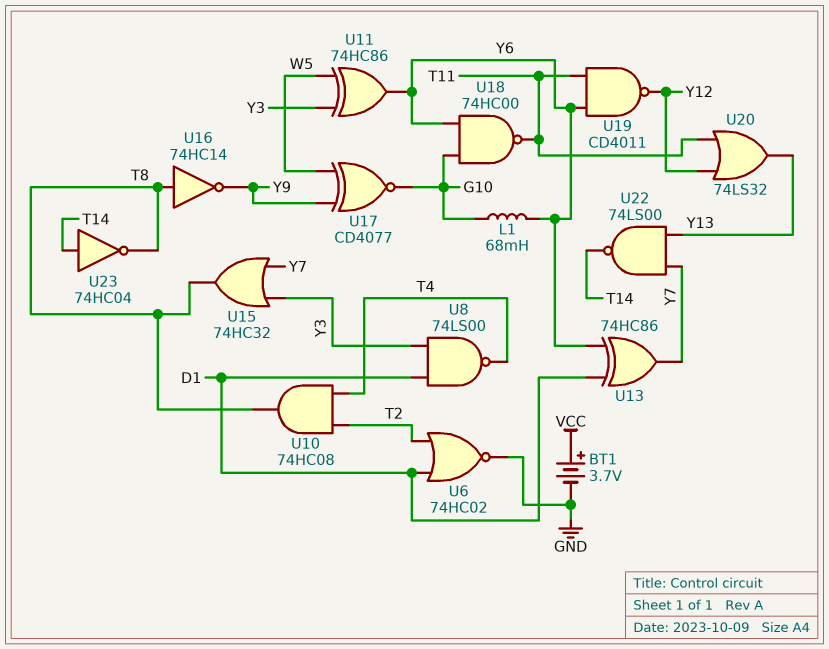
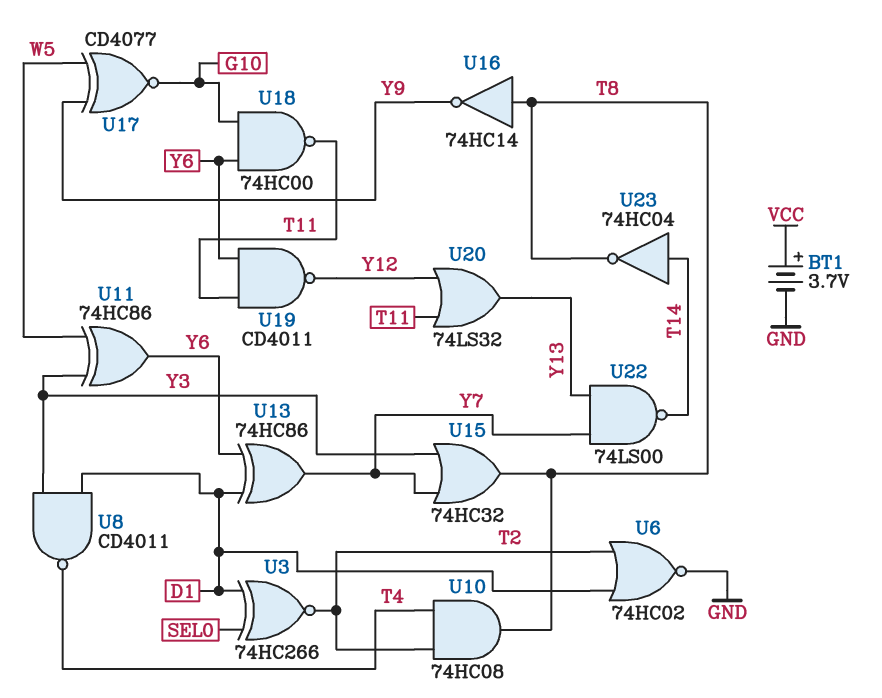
L1: 68mH (G10, Y6) -> none
U3: none -> XNOR 74HC266 (in D1, in SEL0, out T2)
U8: NAND 74LS00 (in D1, in Y3, out T4) -> NAND CD4011 (in D1, in Y3, out T4)

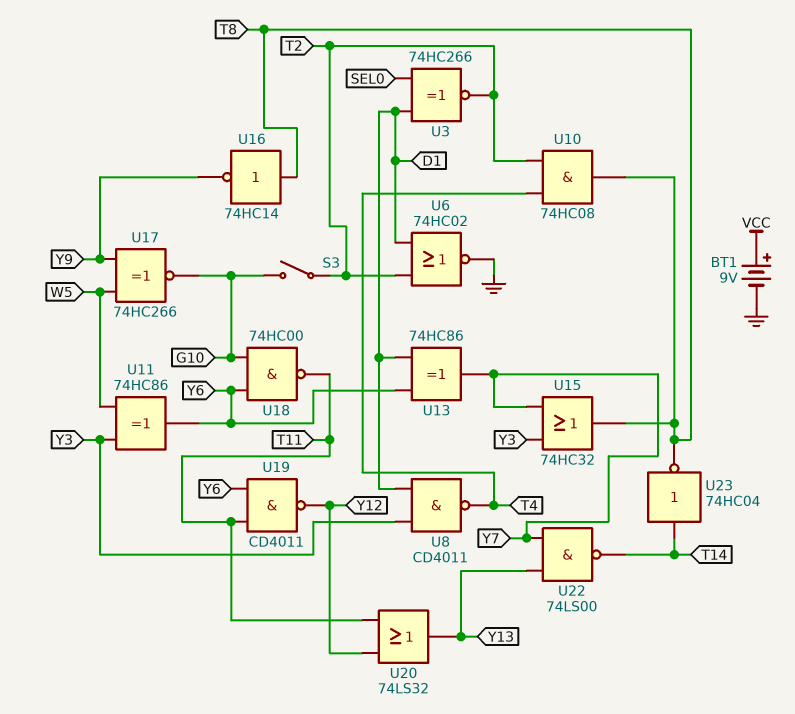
BT1: 3.7V (plus VCC, minus GND) -> 9V (plus VCC, minus GND)
S3: none -> switch (G10, T2)
U17: XNOR CD4077 (in W5, in Y9, out G10) -> XNOR 74HC266 (in W5, in Y9, out G10)

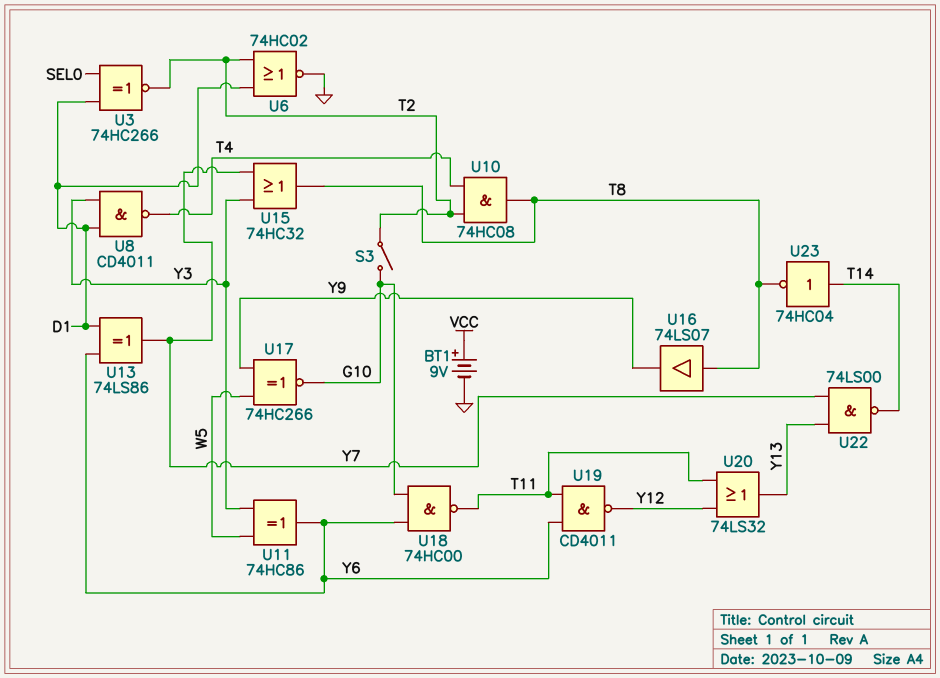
U13: XOR 74HC86 (in D1, in Y6, out Y7) -> XOR 74LS86 (in D1, in Y6, out Y7)
U16: NOT 74HC14 (in T8, out Y9) -> buffer 74LS07 (in T8, out Y9)

